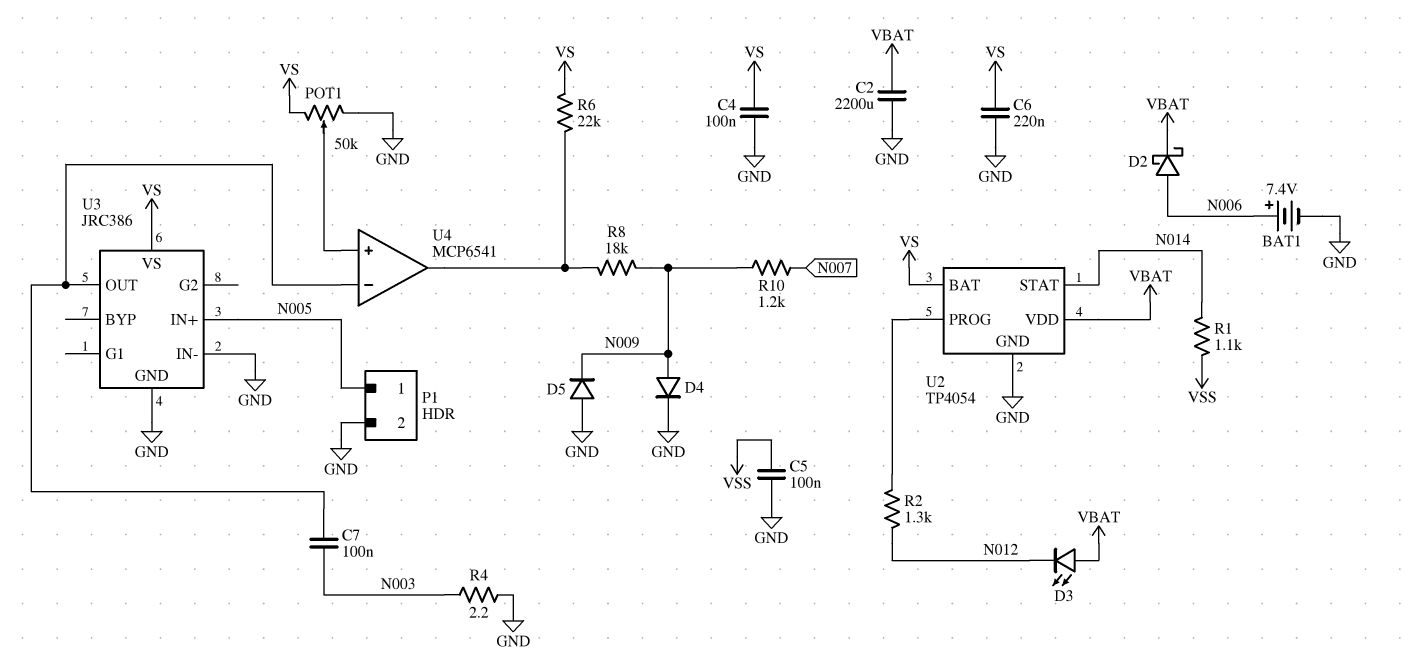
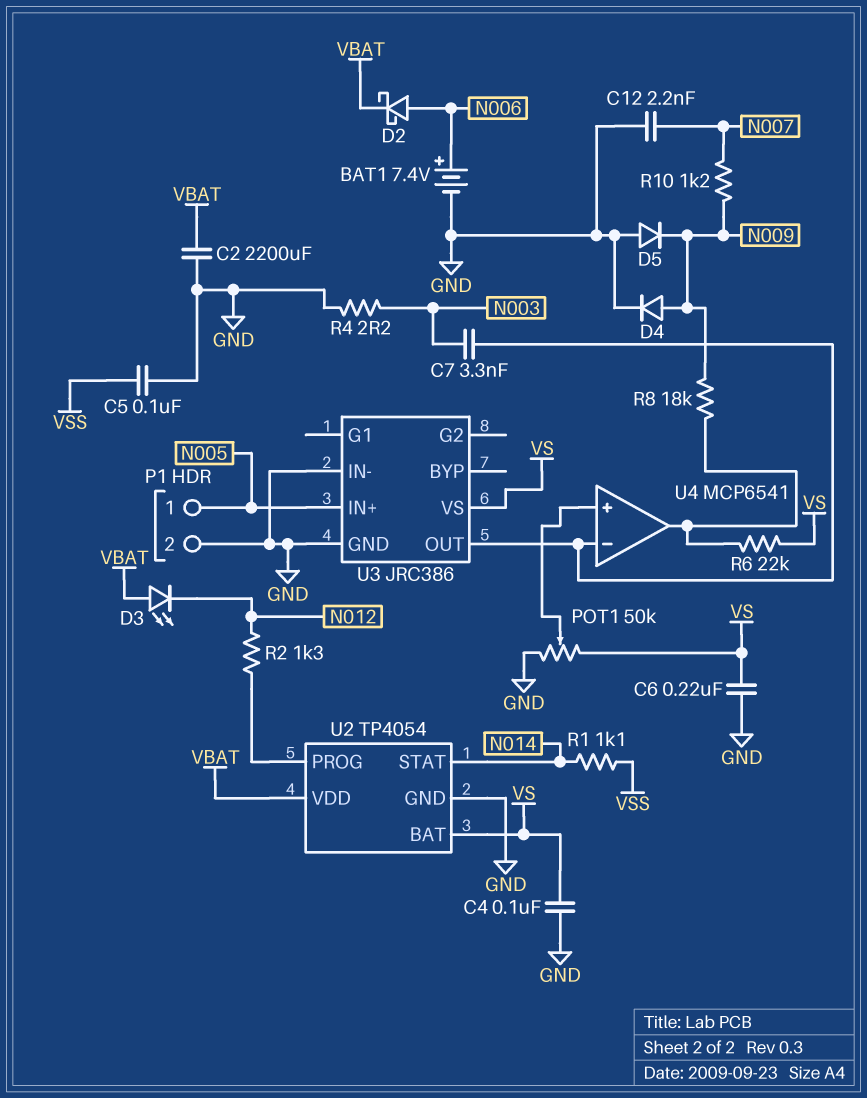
C7: 100nF (N003, U3/OUT) -> 3.3nF (N003, U3/OUT)
C12: none -> 2.2nF (GND, N007)

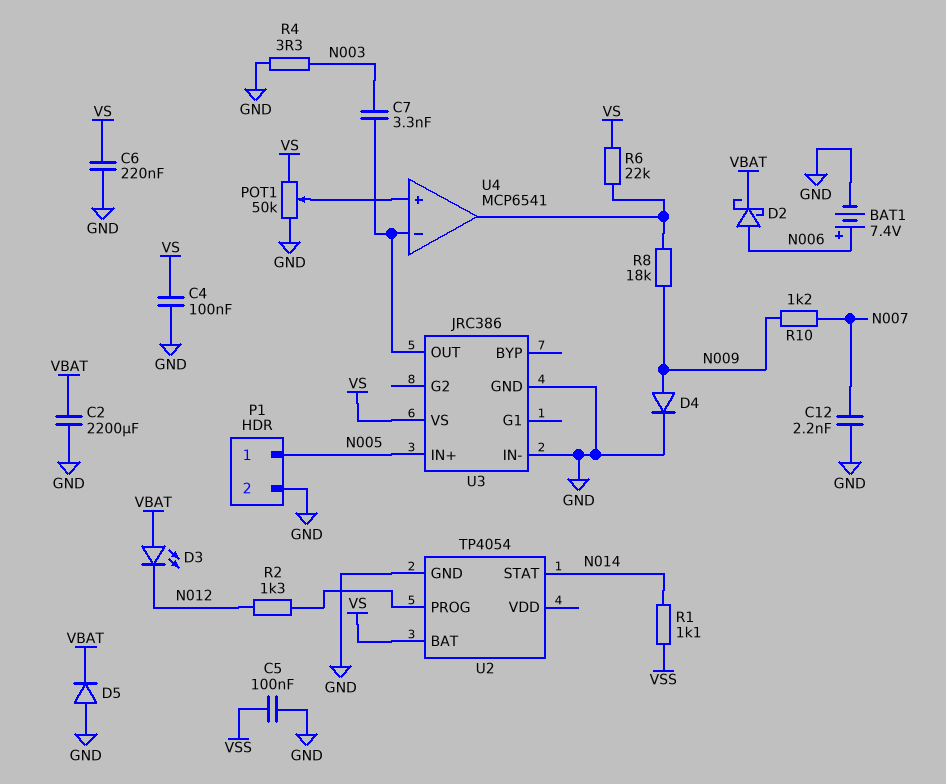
D5: diode (A GND, K N009) -> diode (A GND, K VBAT)
R4: 2.2 (GND, N003) -> 3.3 (GND, N003)
U2 pin VDD: VBAT -> none

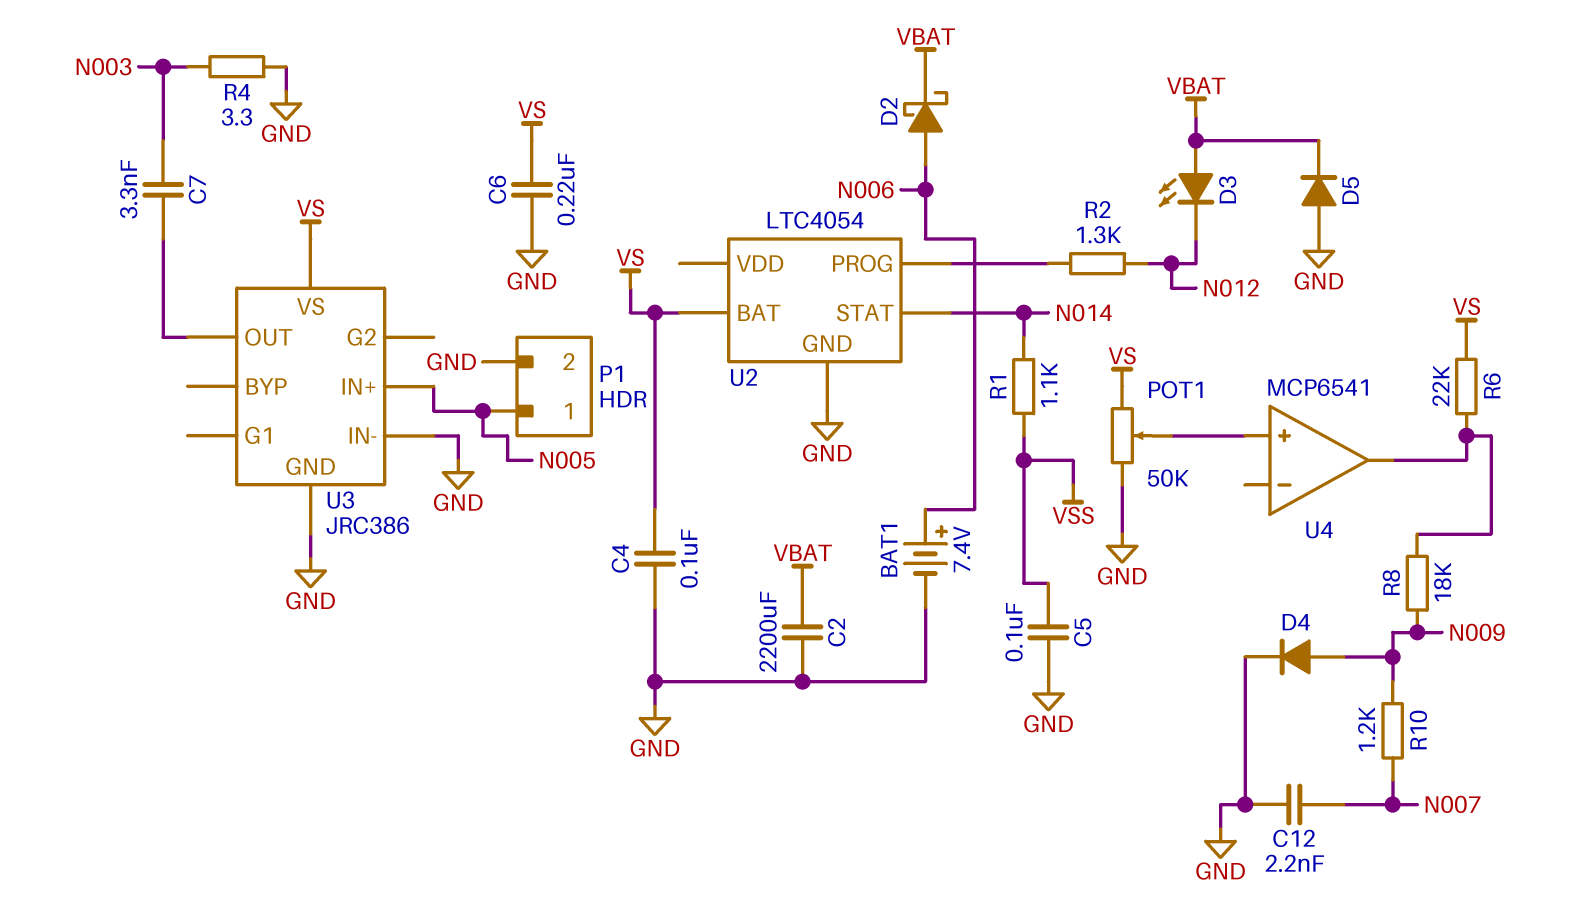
U2: TP4054 -> LTC4054
U4 pin in-: U3/OUT -> none

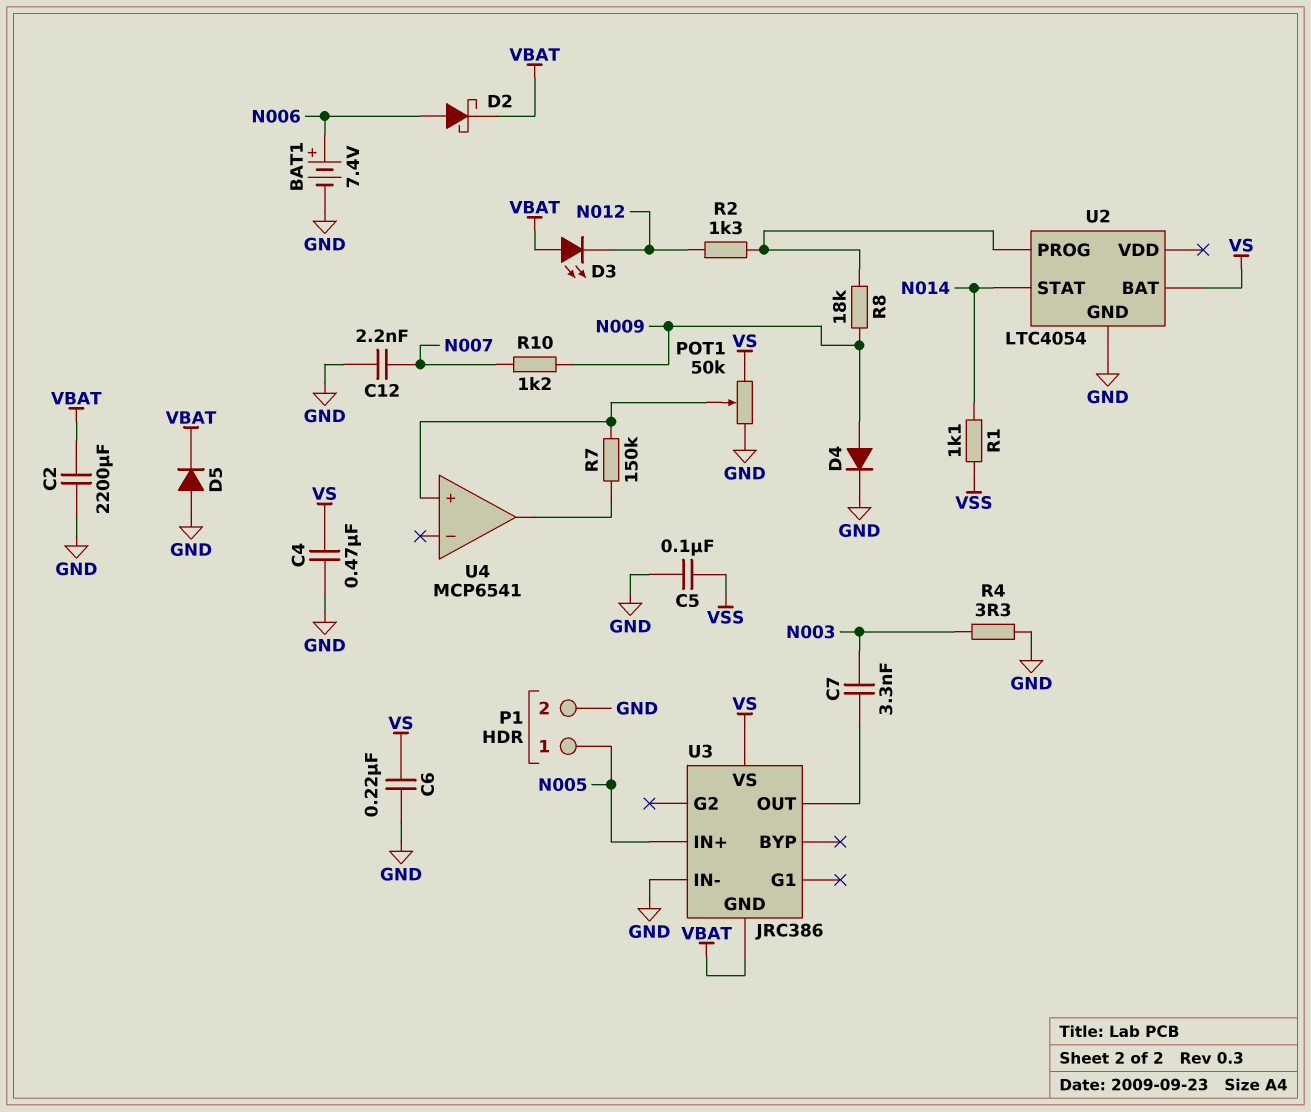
C4: 100nF (GND, VS) -> 470nF (GND, VS)
R6: 22k (U4/out, VS) -> none
R7: none -> 150k (U4/in+, U4/out)
R8: 18k (N009, U4/out) -> 18k (N009, U2/PROG)
U3 pin GND: GND -> VBAT

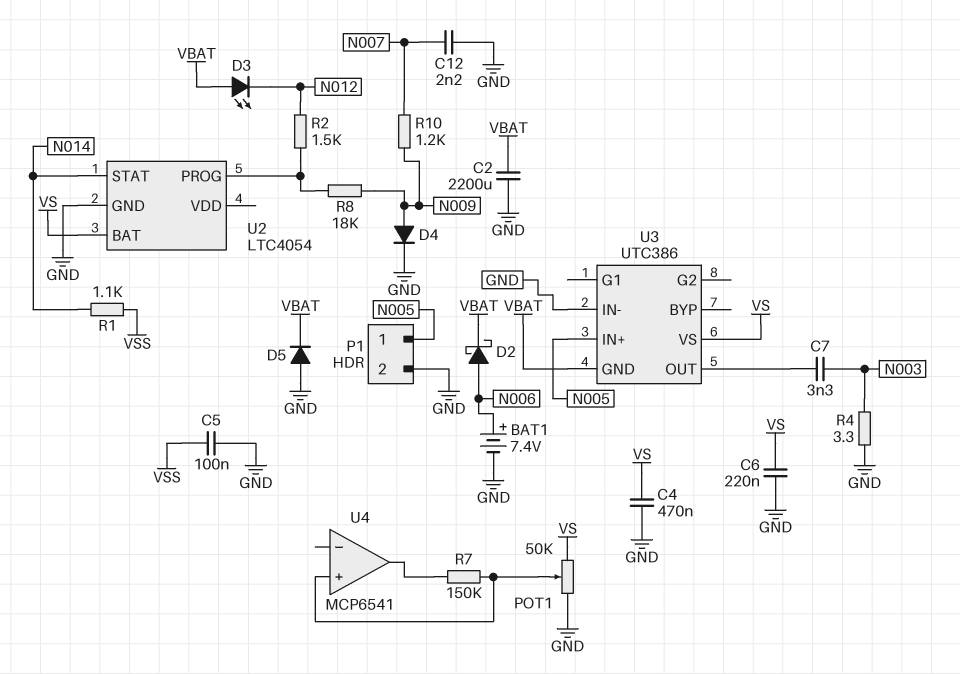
R2: 1.3k (N012, U2/PROG) -> 1.5k (N012, U2/PROG)
U3: JRC386 -> UTC386

